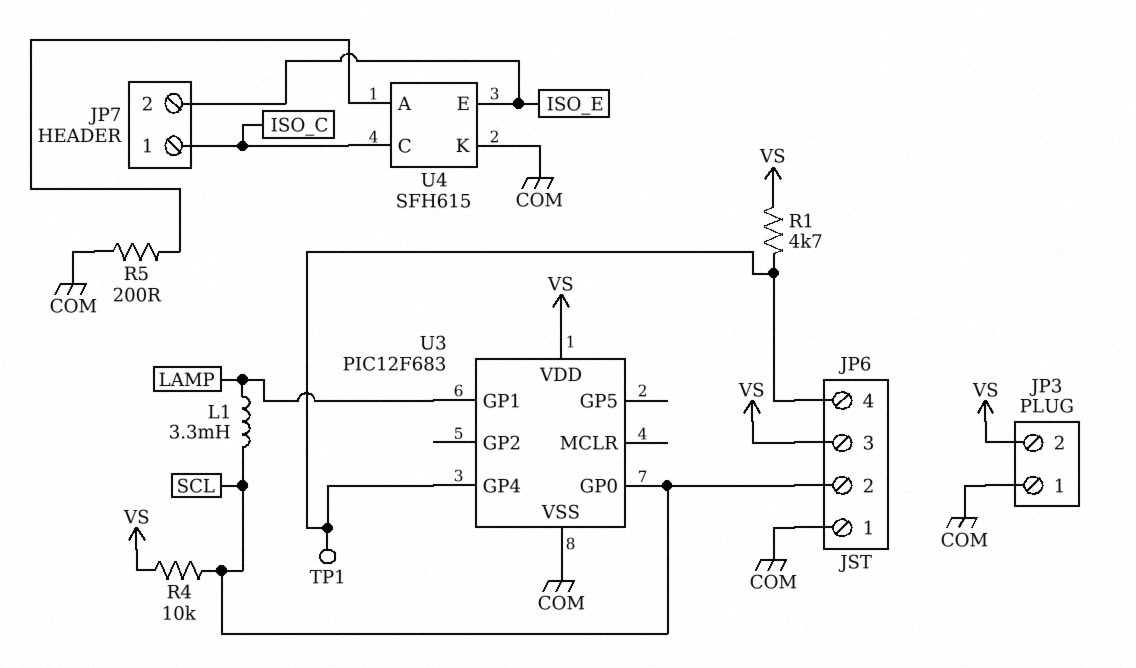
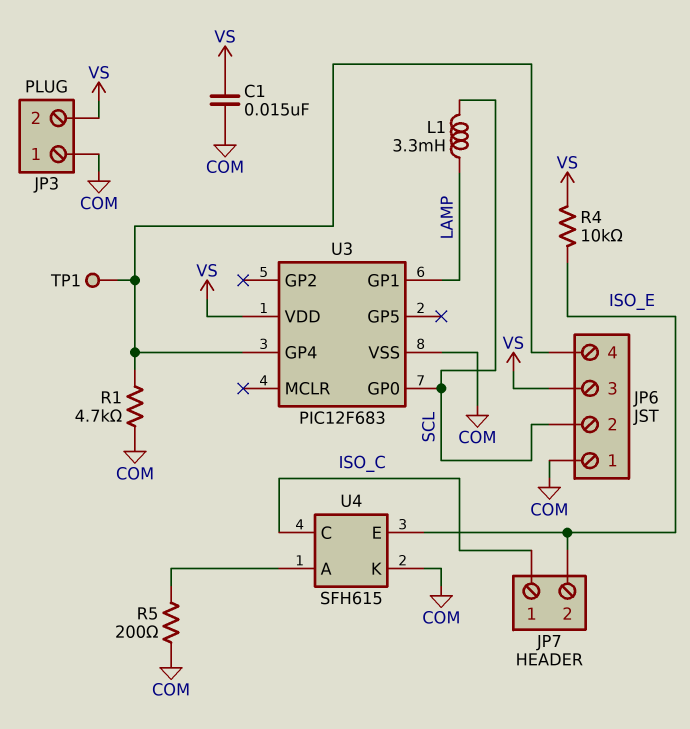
C1: none -> 15nF (COM, VS)
R1: 4.7k (JP6/4, VS) -> 4.7k (COM, JP6/4)
R4: 10k (SCL, VS) -> 10k (ISO_E, VS)

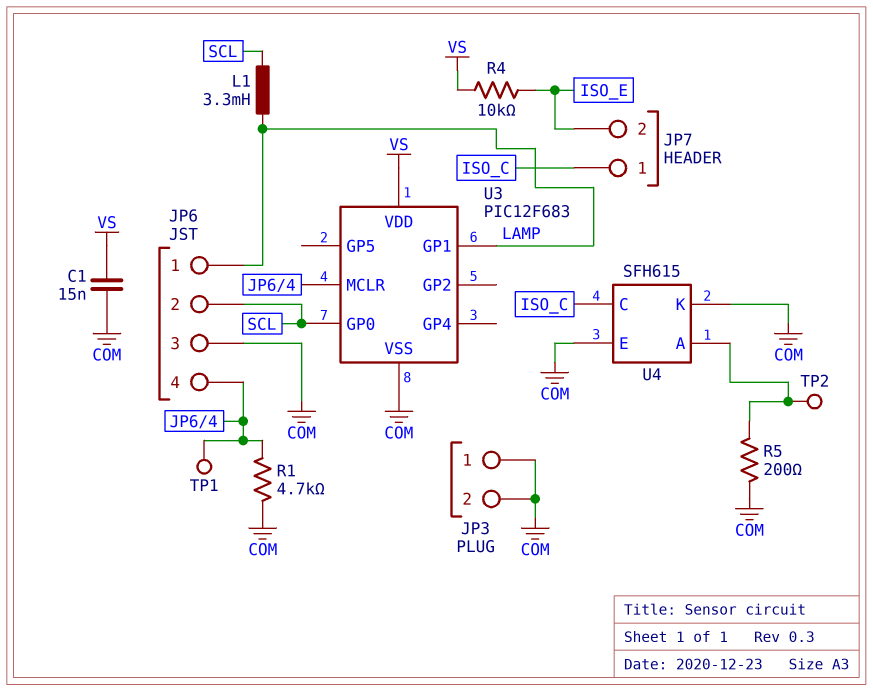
JP3 pin 2: VS -> COM
JP6 pin 1: COM -> LAMP
JP6 pin 3: VS -> COM
TP2: none -> test point (U4/A)
U3 pin GP4: JP6/4 -> none
U3 pin MCLR: none -> JP6/4
U4 pin E: ISO_E -> COM

